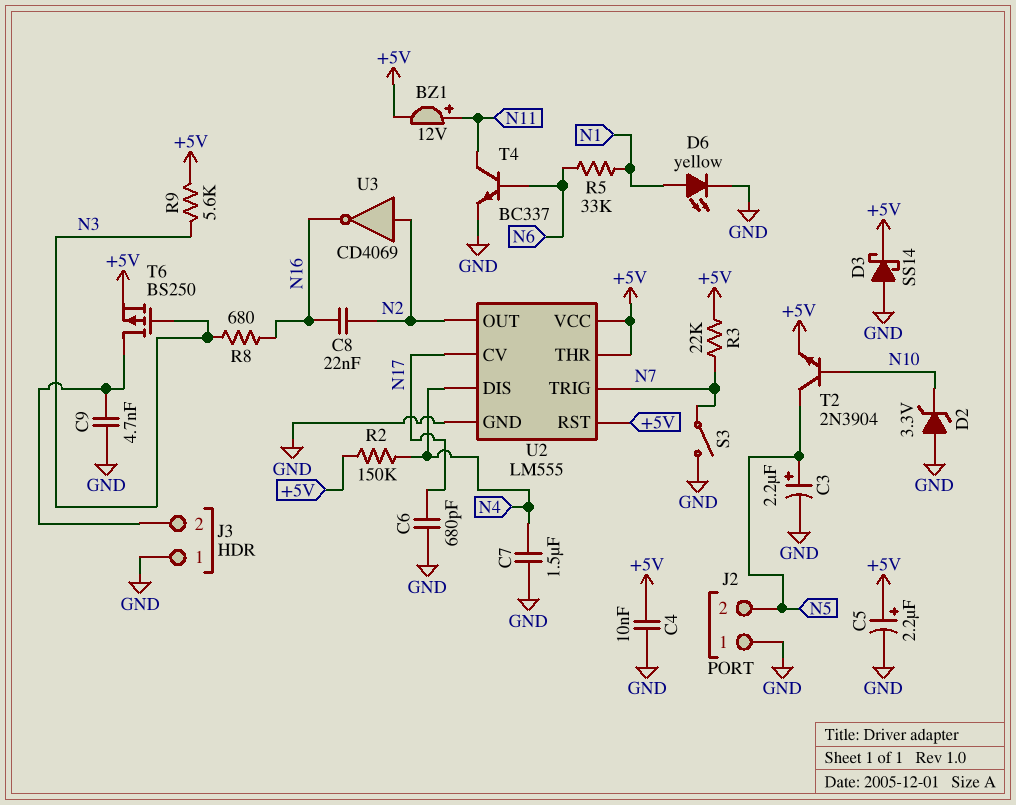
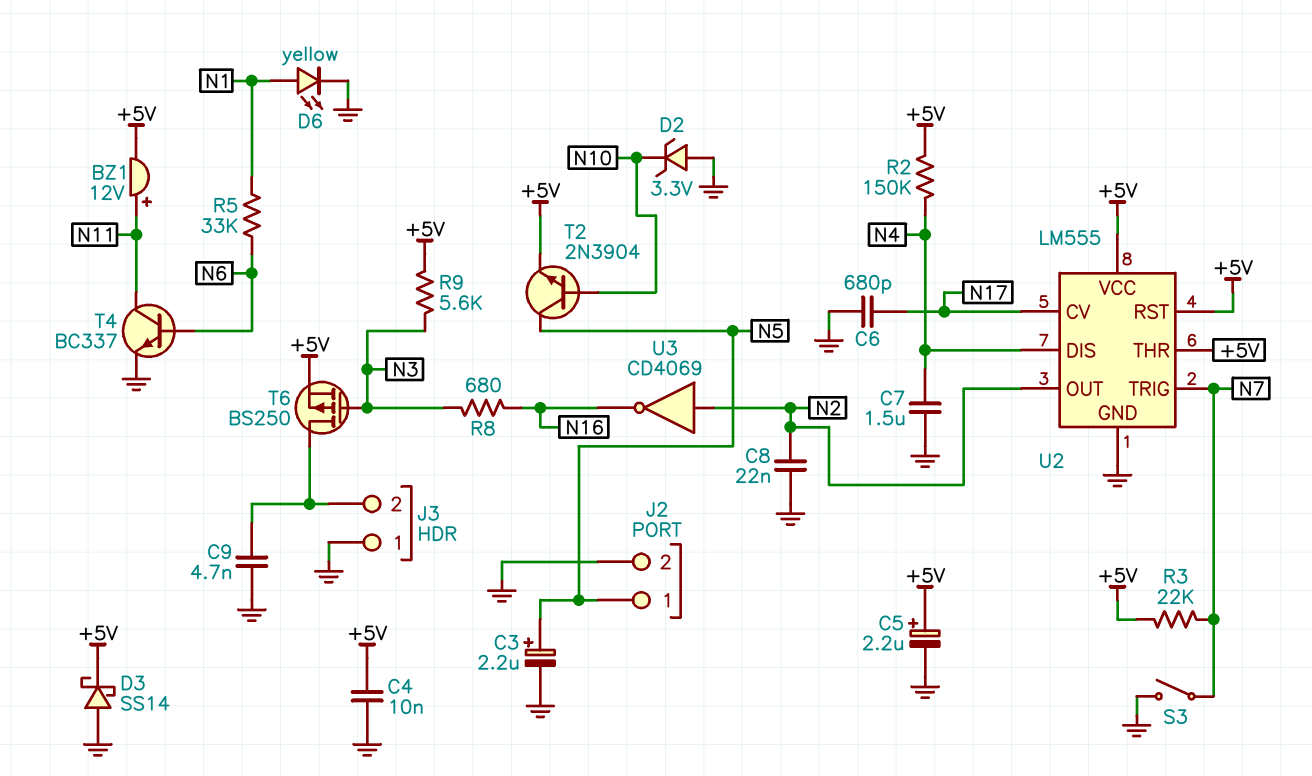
C8: 22nF (N2, N16) -> 22nF (GND, N2)
J2 pin 1: GND -> N5
J2 pin 2: N5 -> GND

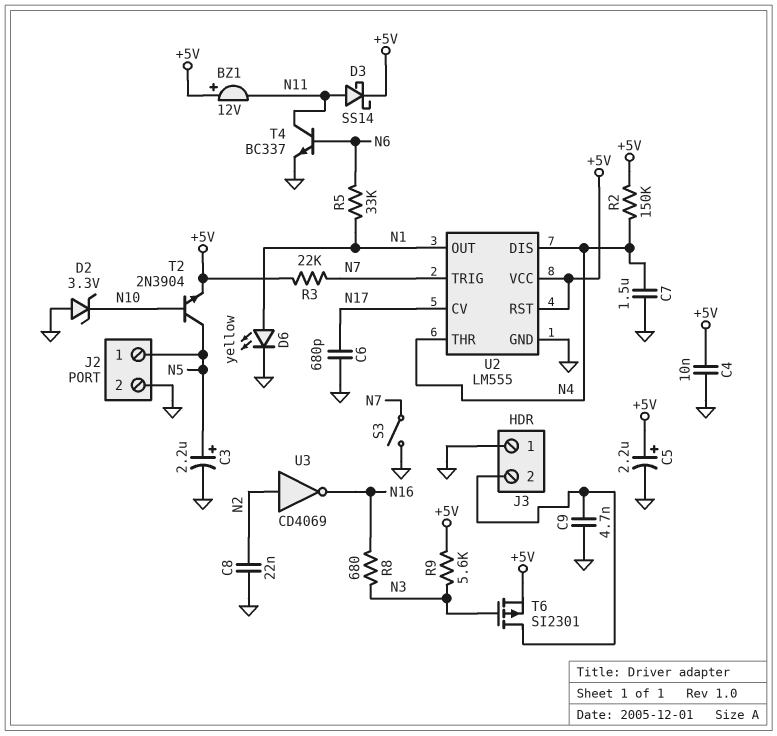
BZ1: buzzer 12V (plus N11, minus +5V) -> buzzer 12V (plus +5V, minus N11)
D3: schottky SS14 (A GND, K +5V) -> schottky SS14 (A N11, K +5V)
T6: PMOS BS250 (G N3, D J3/2, S +5V) -> PMOS SI2301 (G N3, D J3/2, S +5V)
U2 pin OUT: N2 -> N1
U2 pin THR: +5V -> N4

